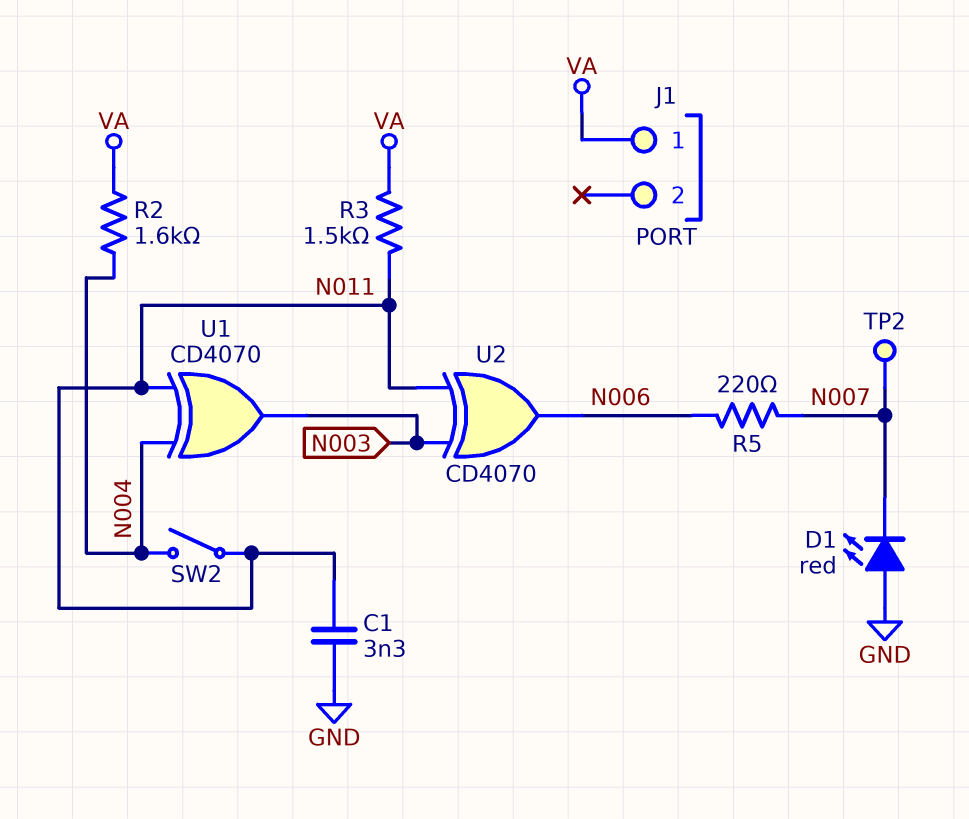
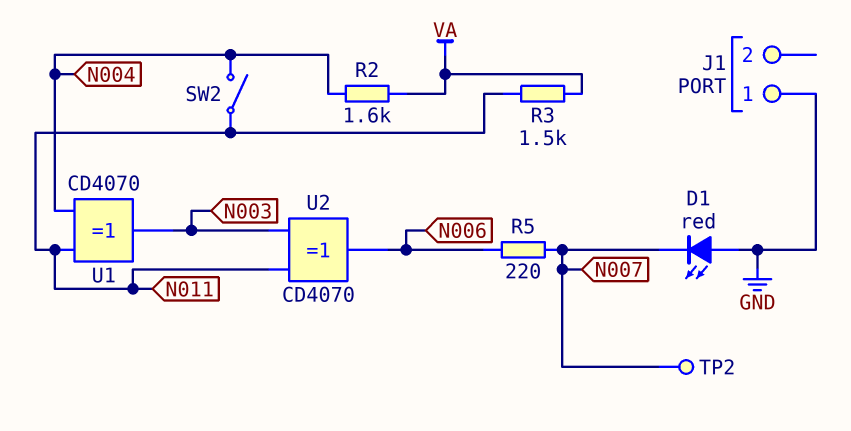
C1: 3.3nF (GND, N011) -> none
J1 pin 1: VA -> GND

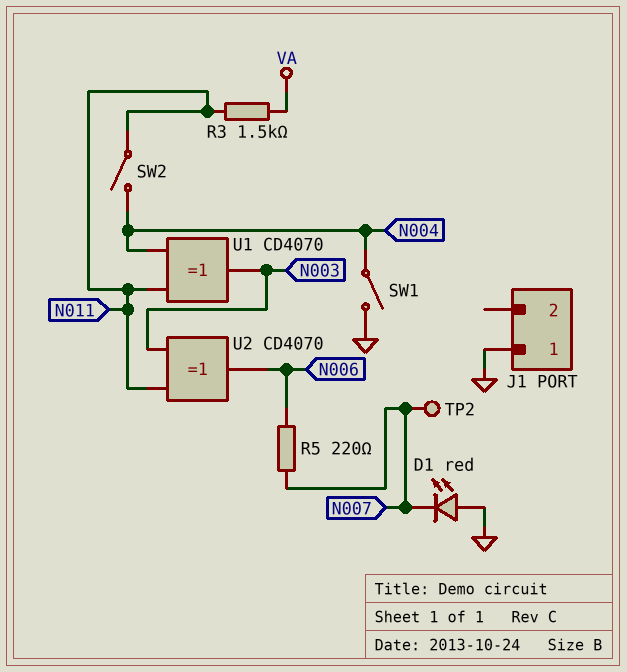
R2: 1.6k (N004, VA) -> none
SW1: none -> switch (GND, N004)

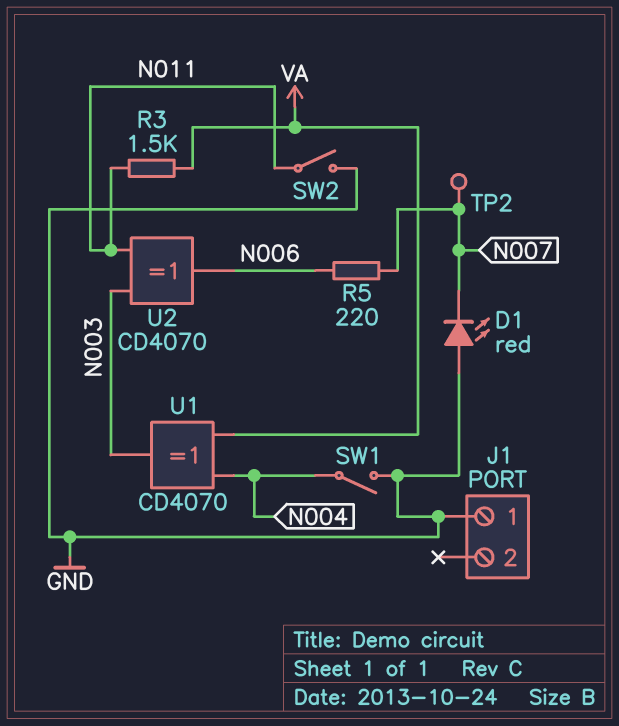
SW2: switch (N004, N011) -> switch (GND, N011)
U1: XOR CD4070 (in N004, in N011, out N003) -> XOR CD4070 (in N004, in VA, out N003)

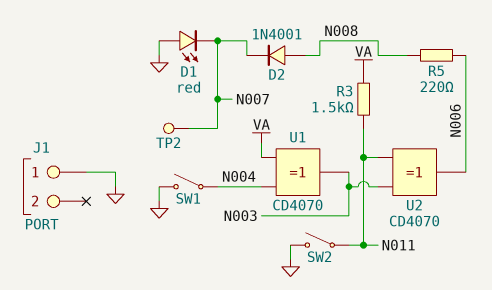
D2: none -> diode 1N4001 (A N008, K N007)
R5: 220 (N006, N007) -> 220 (N006, N008)

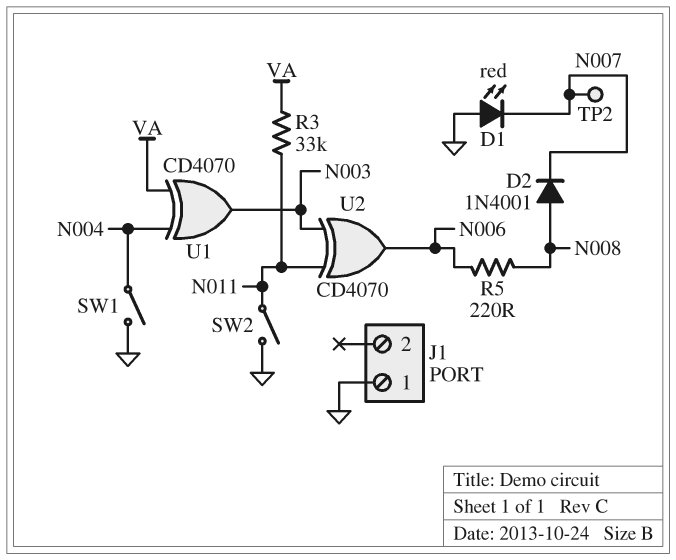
R3: 1.5k (N011, VA) -> 33k (N011, VA)

